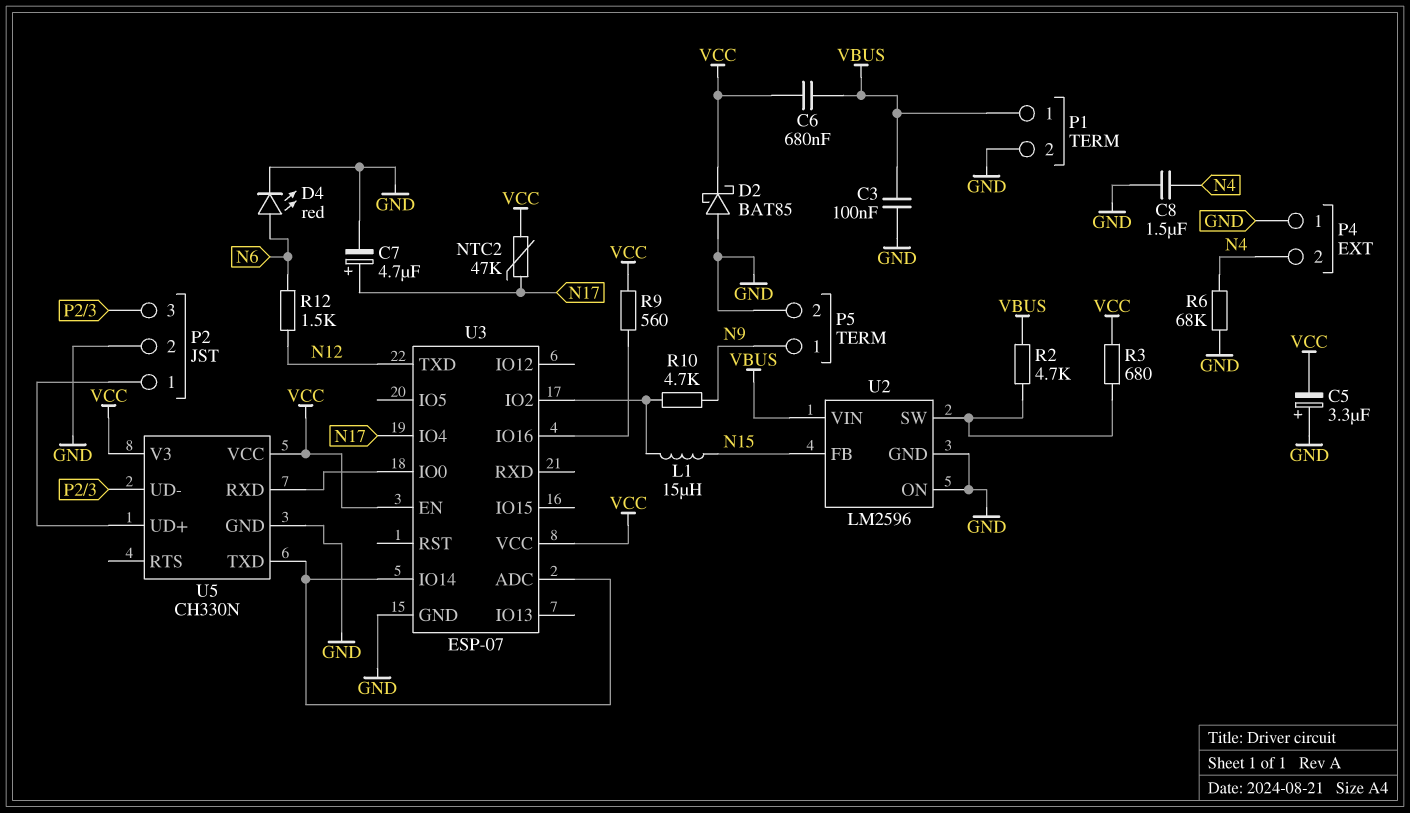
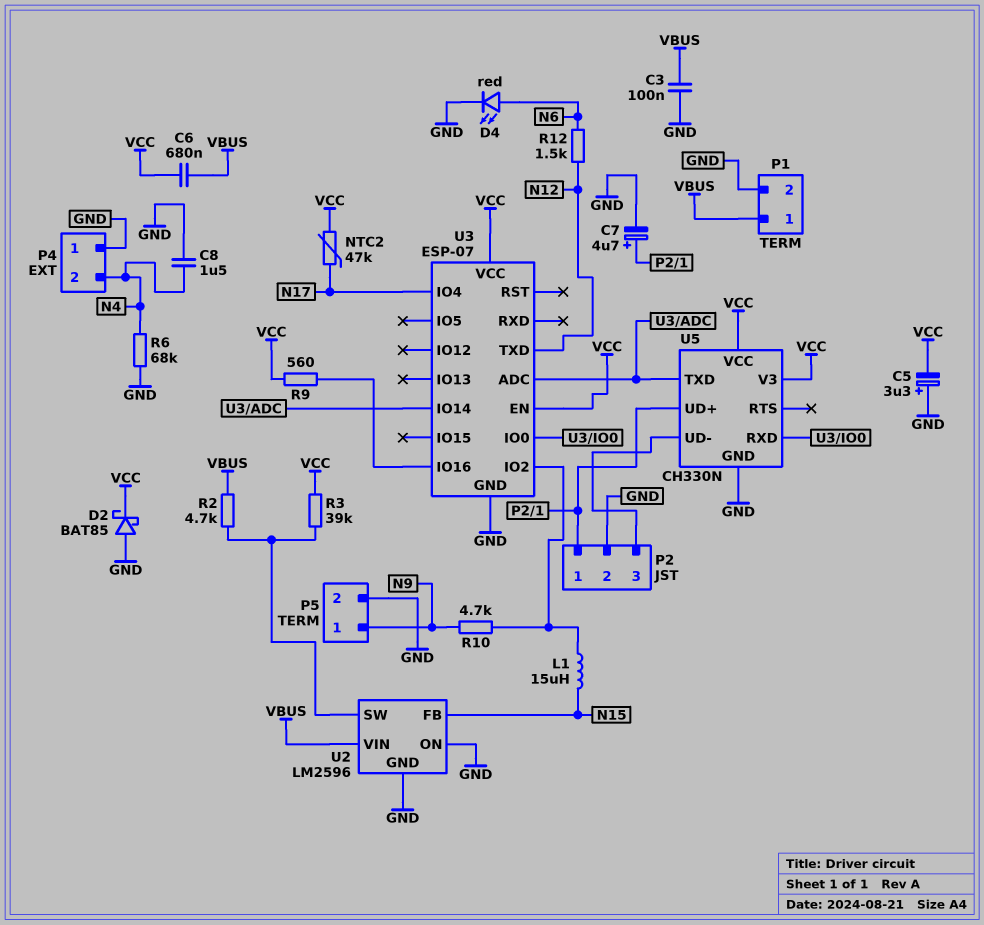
C7: 4.7uF (plus N17, minus GND) -> 4.7uF (plus P2/1, minus GND)
R3: 680 (U2/SW, VCC) -> 39k (U2/SW, VCC)

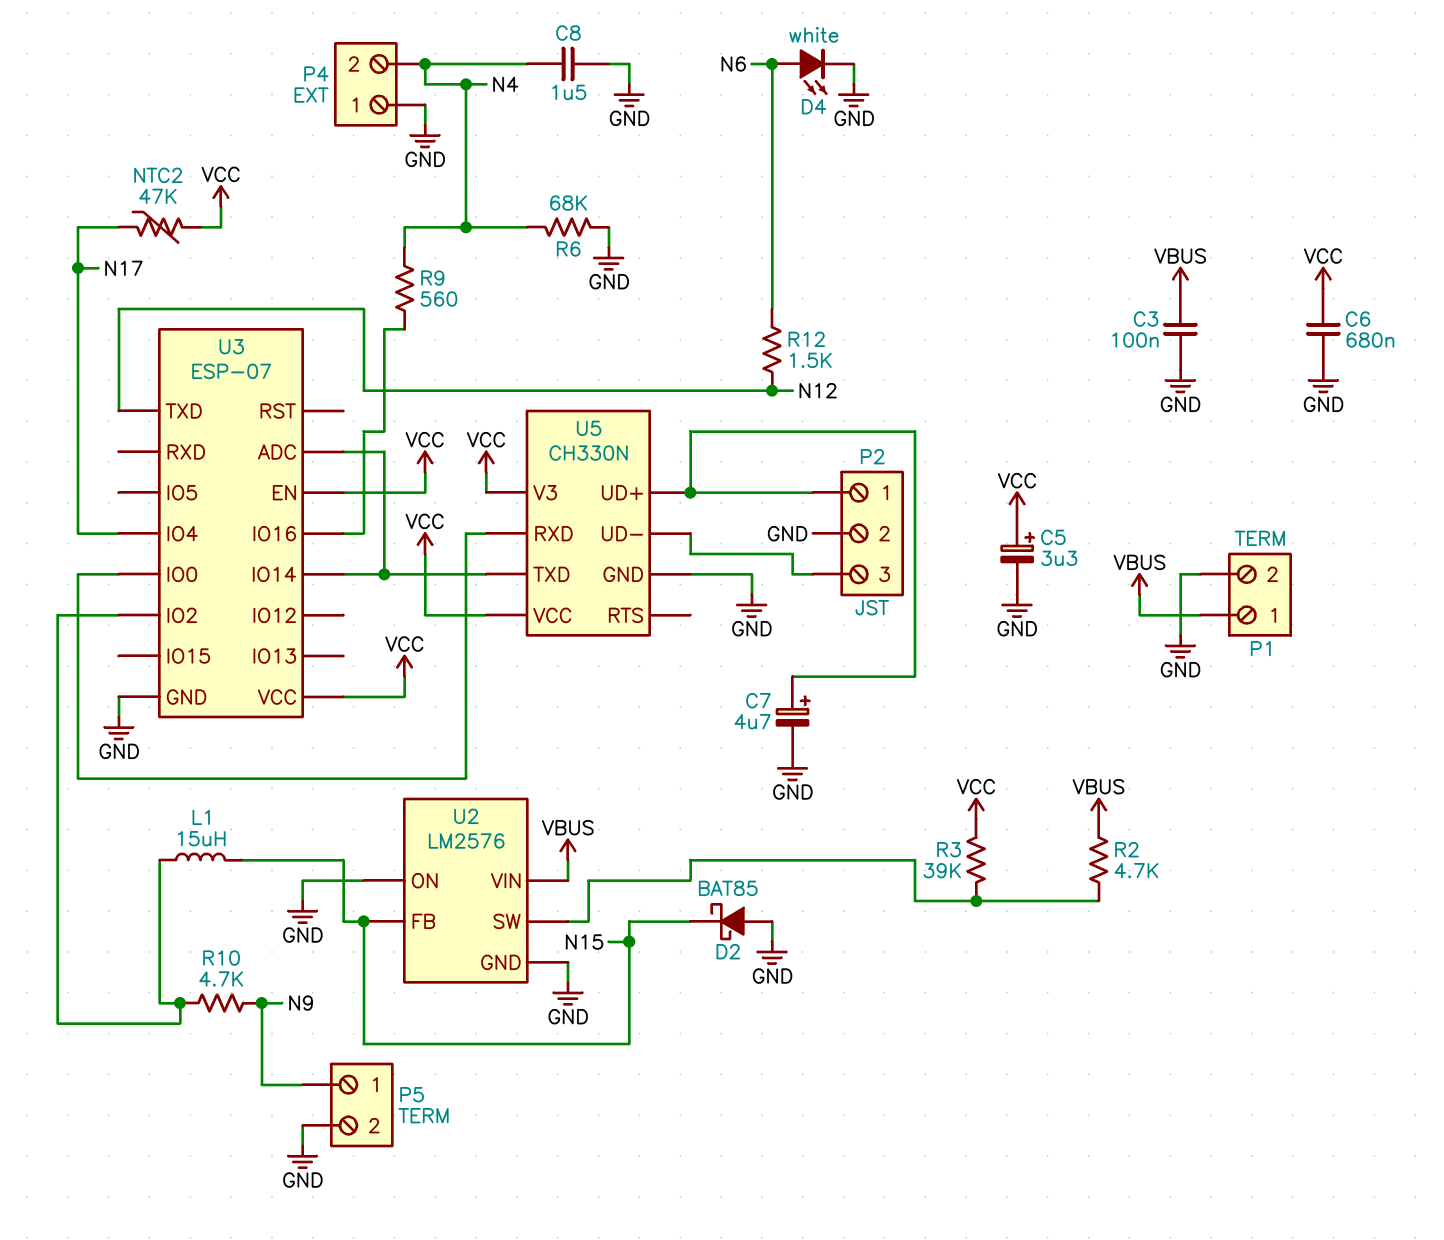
C5: 3.3uF (plus GND, minus VCC) -> 3.3uF (plus VCC, minus GND)
C6: 680nF (VBUS, VCC) -> 680nF (GND, VCC)
D2: schottky BAT85 (A GND, K VCC) -> schottky BAT85 (A GND, K N15)
D4: LED red (A N6, K GND) -> LED white (A N6, K GND)
R9: 560 (U3/IO16, VCC) -> 560 (N4, U3/IO16)
U2: LM2596 -> LM2576

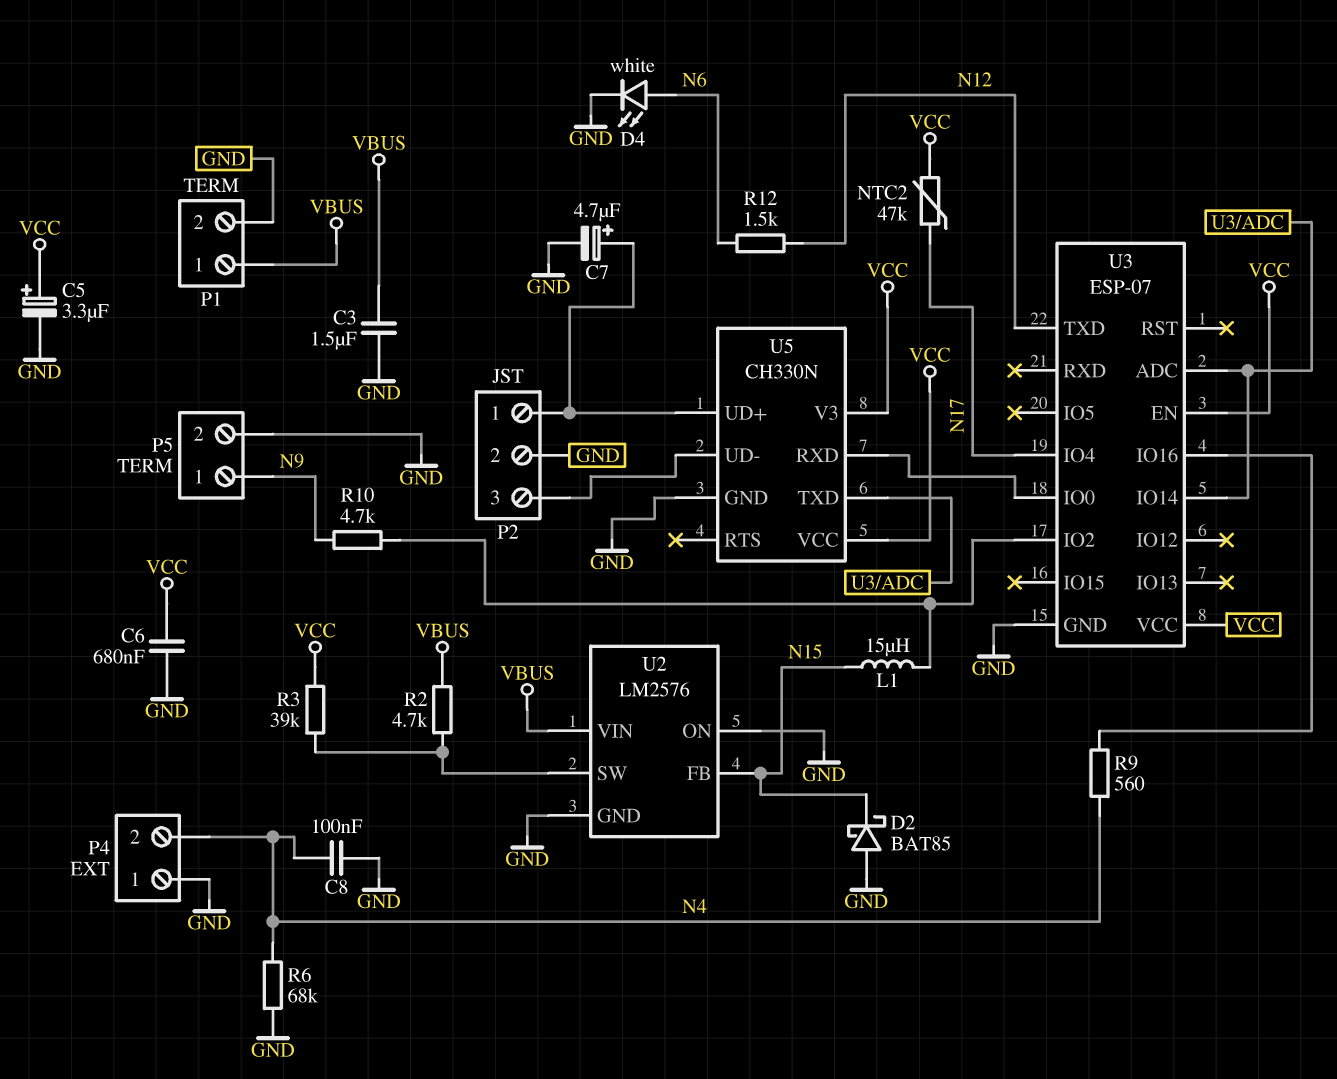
C3: 100nF (GND, VBUS) -> 1.5uF (GND, VBUS)
C8: 1.5uF (GND, N4) -> 100nF (GND, N4)

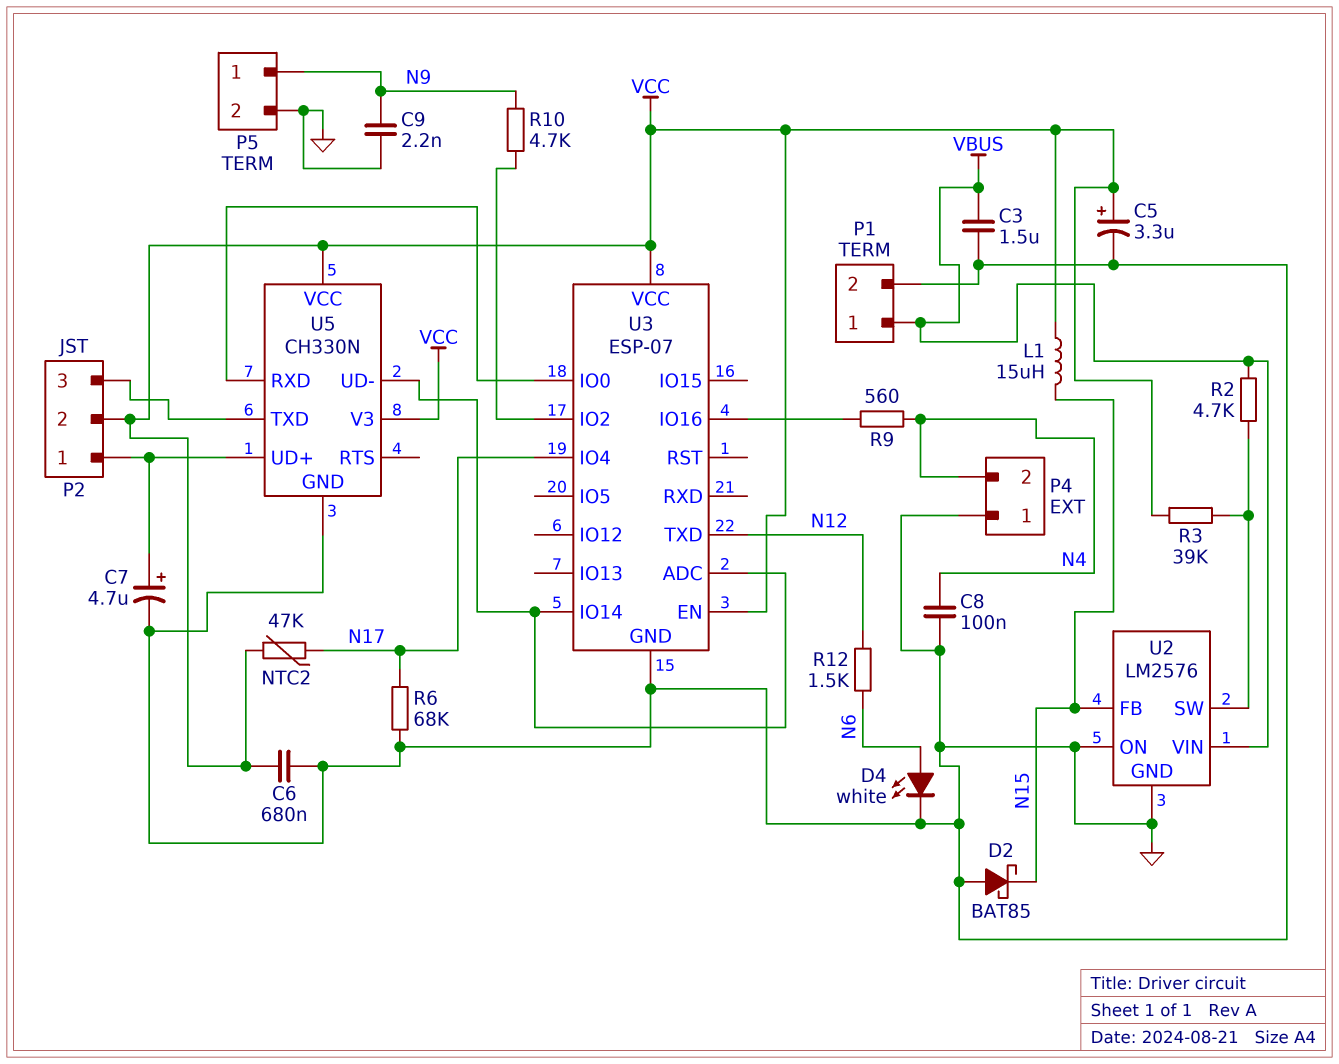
C9: none -> 2.2nF (GND, N9)
L1: 15uH (N15, U3/IO2) -> 15uH (N15, VCC)
P2 pin 2: GND -> VCC
R6: 68k (GND, N4) -> 68k (GND, N17)
U5 pin TXD: U3/ADC -> P2/3
U5 pin UD-: P2/3 -> U3/ADC

